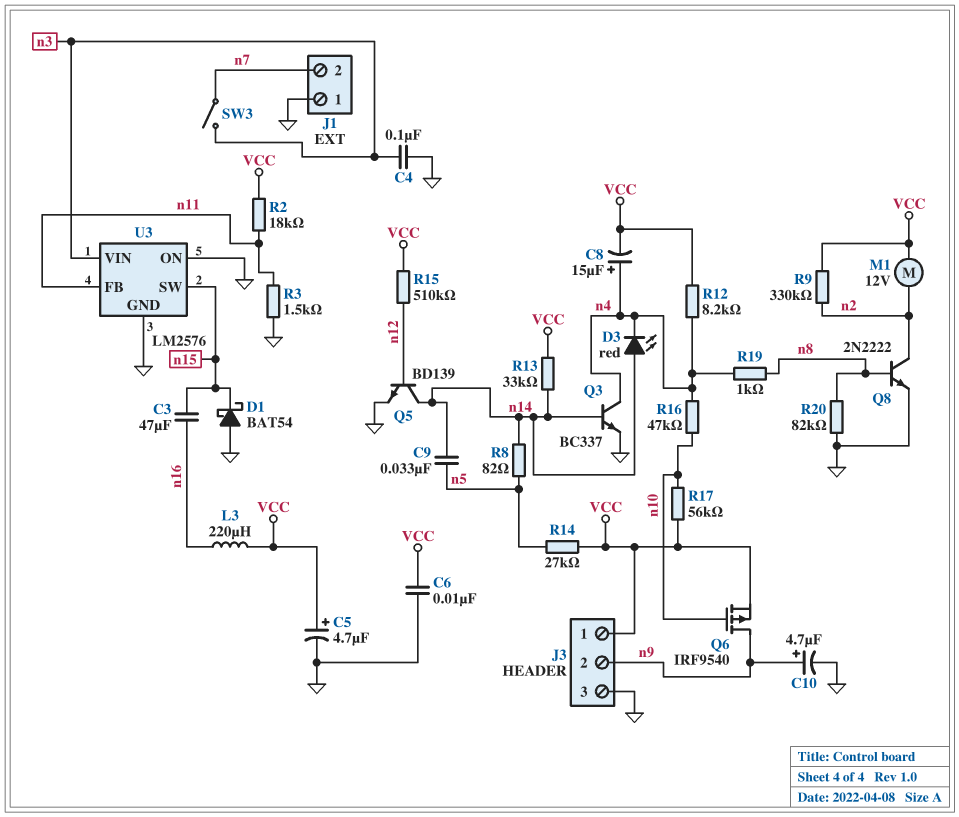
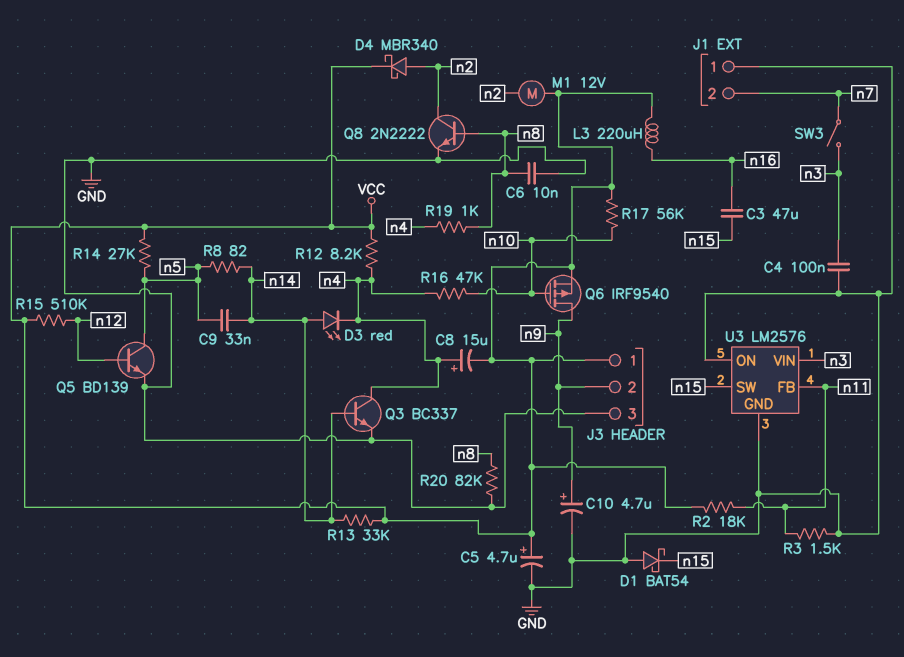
C6: 10nF (GND, VCC) -> 10nF (GND, n8)
D4: none -> schottky MBR340 (A n2, K VCC)
Q5: NPN BD139 (B n12, C n14, E GND) -> NPN BD139 (B n12, C n5, E GND)
R9: 330k (VCC, n2) -> none

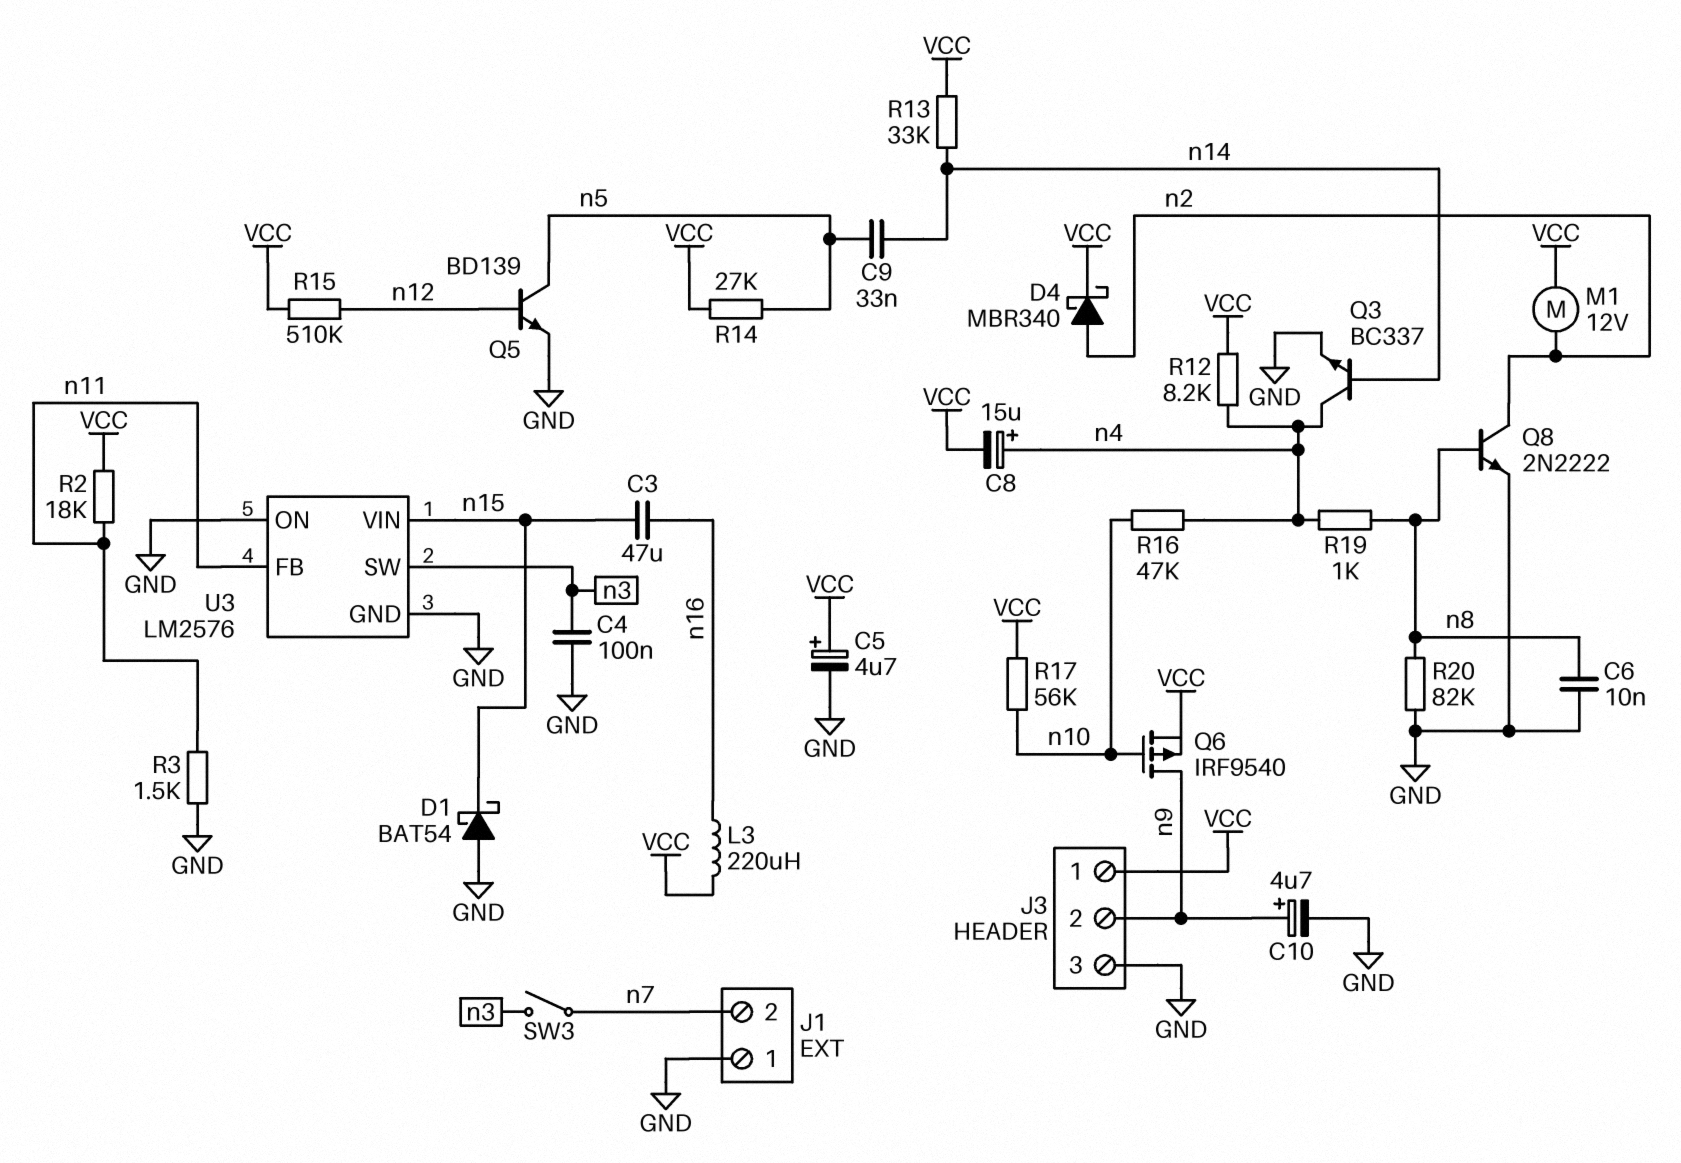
D3: LED red (A n14, K n4) -> none
R8: 82 (n5, n14) -> none
U3 pin SW: n15 -> n3
U3 pin VIN: n3 -> n15

